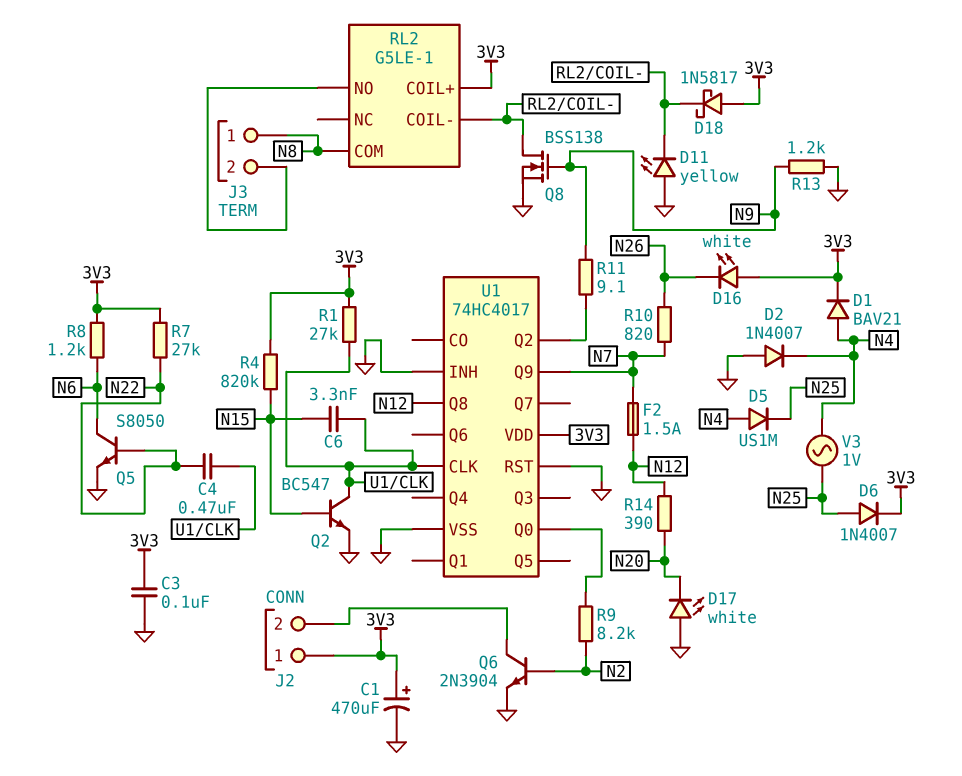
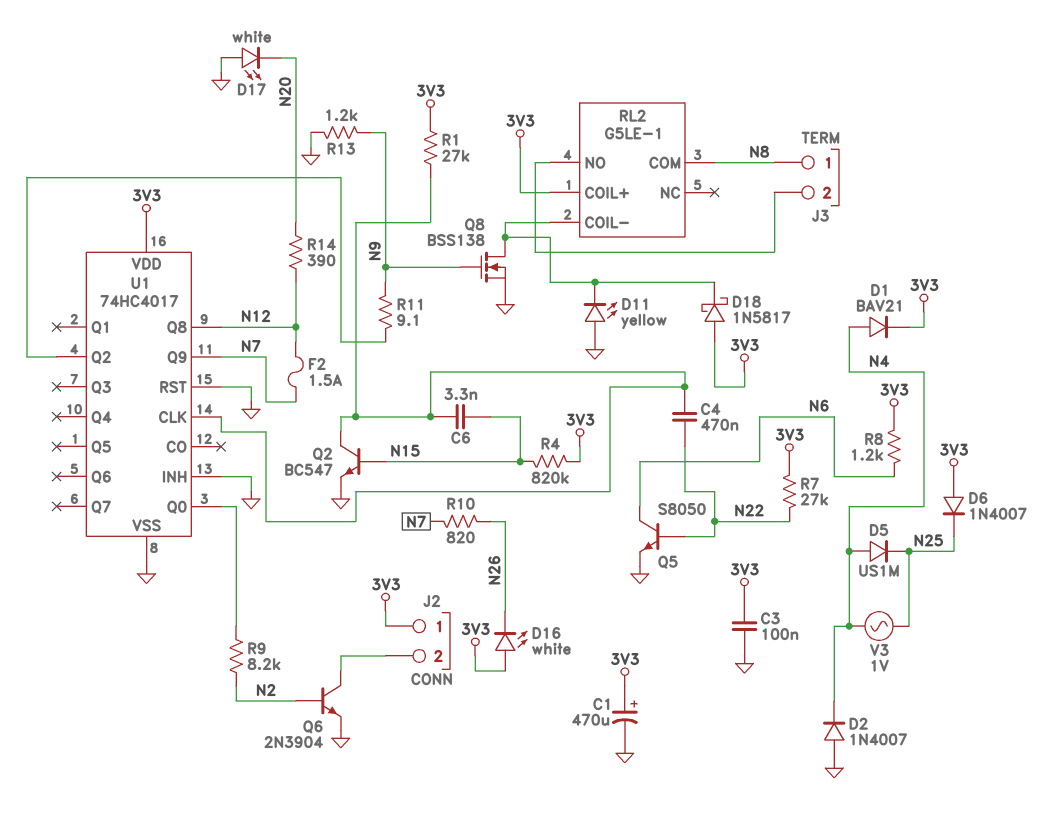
D6: diode 1N4007 (A N25, K 3V3) -> diode 1N4007 (A 3V3, K N25)

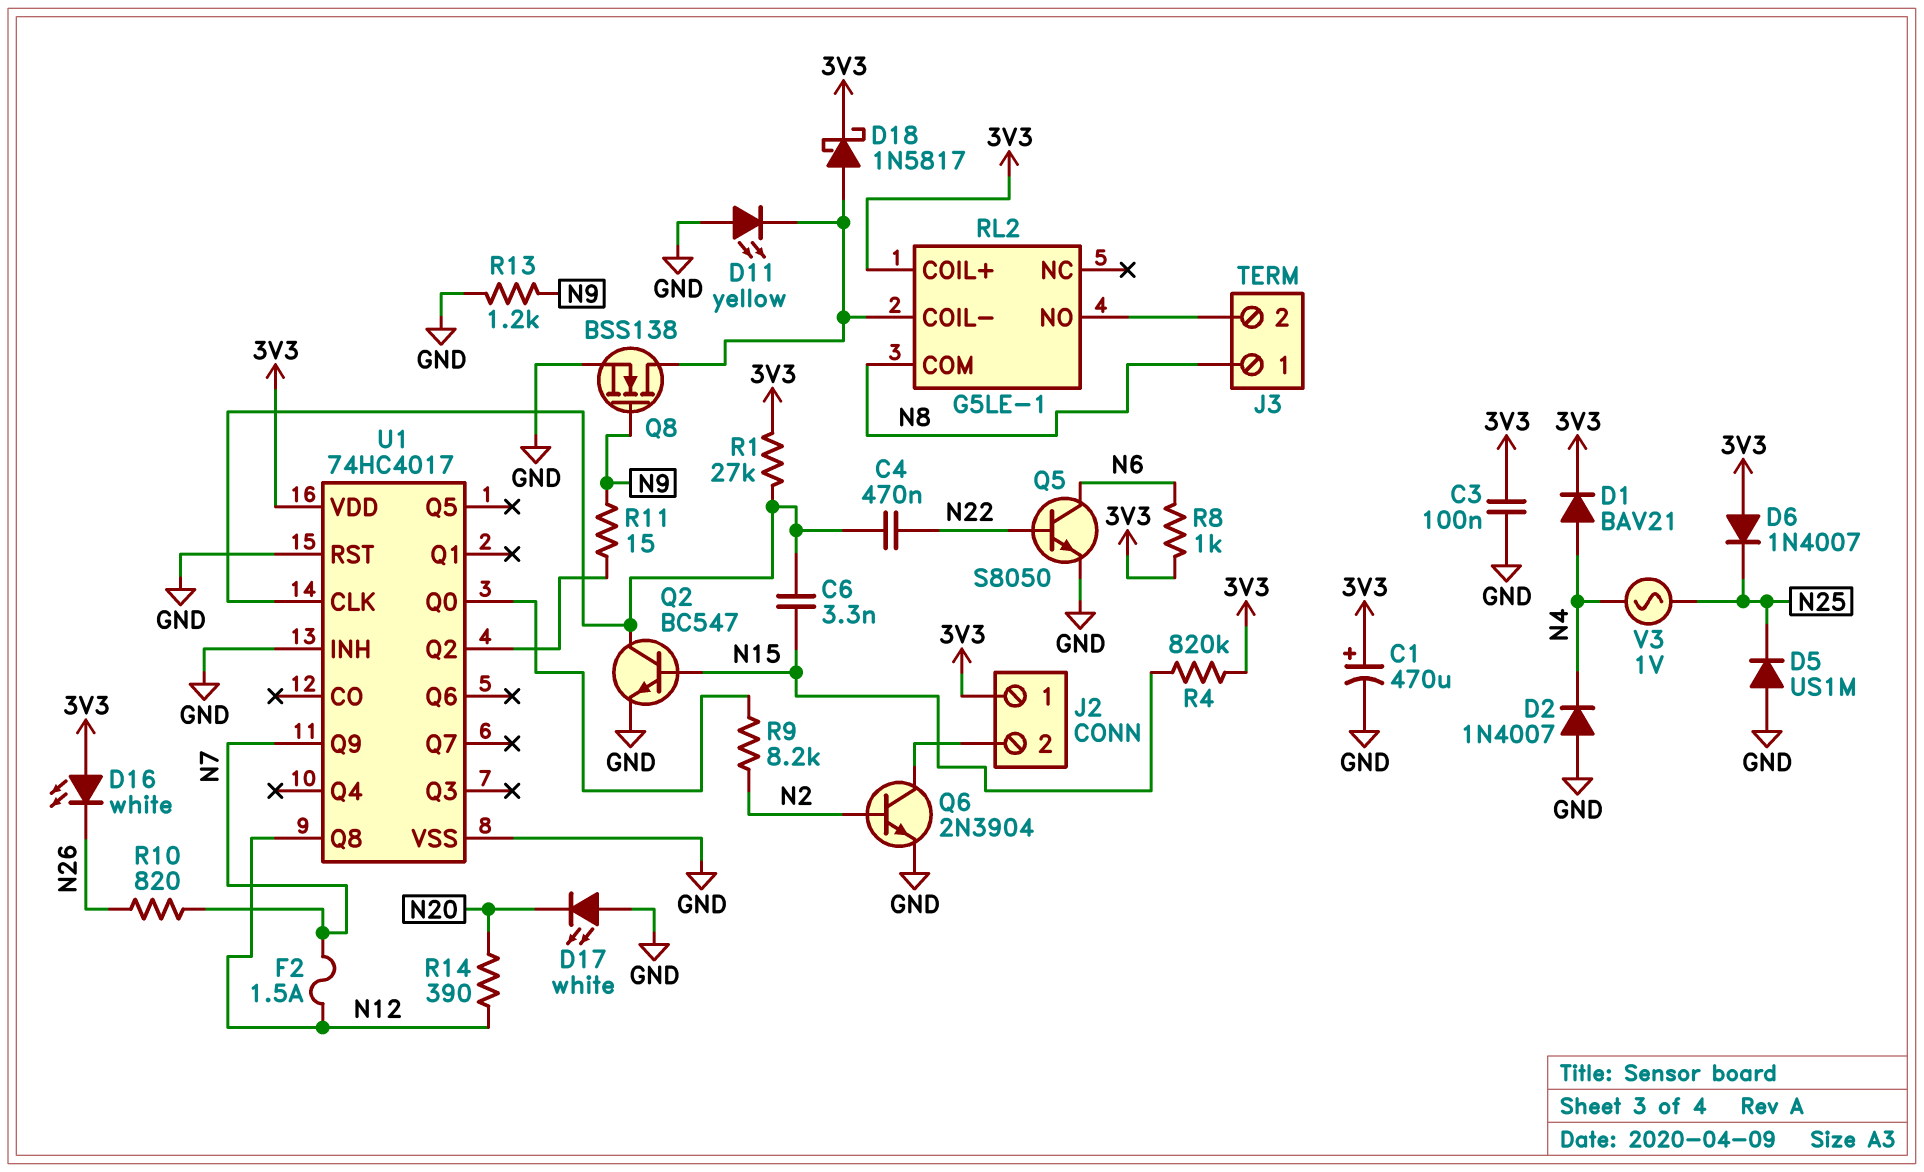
D5: diode US1M (A N4, K N25) -> diode US1M (A GND, K N25)
D18: schottky 1N5817 (A 3V3, K RL2/COIL-) -> schottky 1N5817 (A RL2/COIL-, K 3V3)
R7: 27k (3V3, N22) -> none
R8: 1.2k (3V3, N6) -> 1k (3V3, N6)
R11: 9.1 (N9, U1/Q2) -> 15 (N9, U1/Q2)

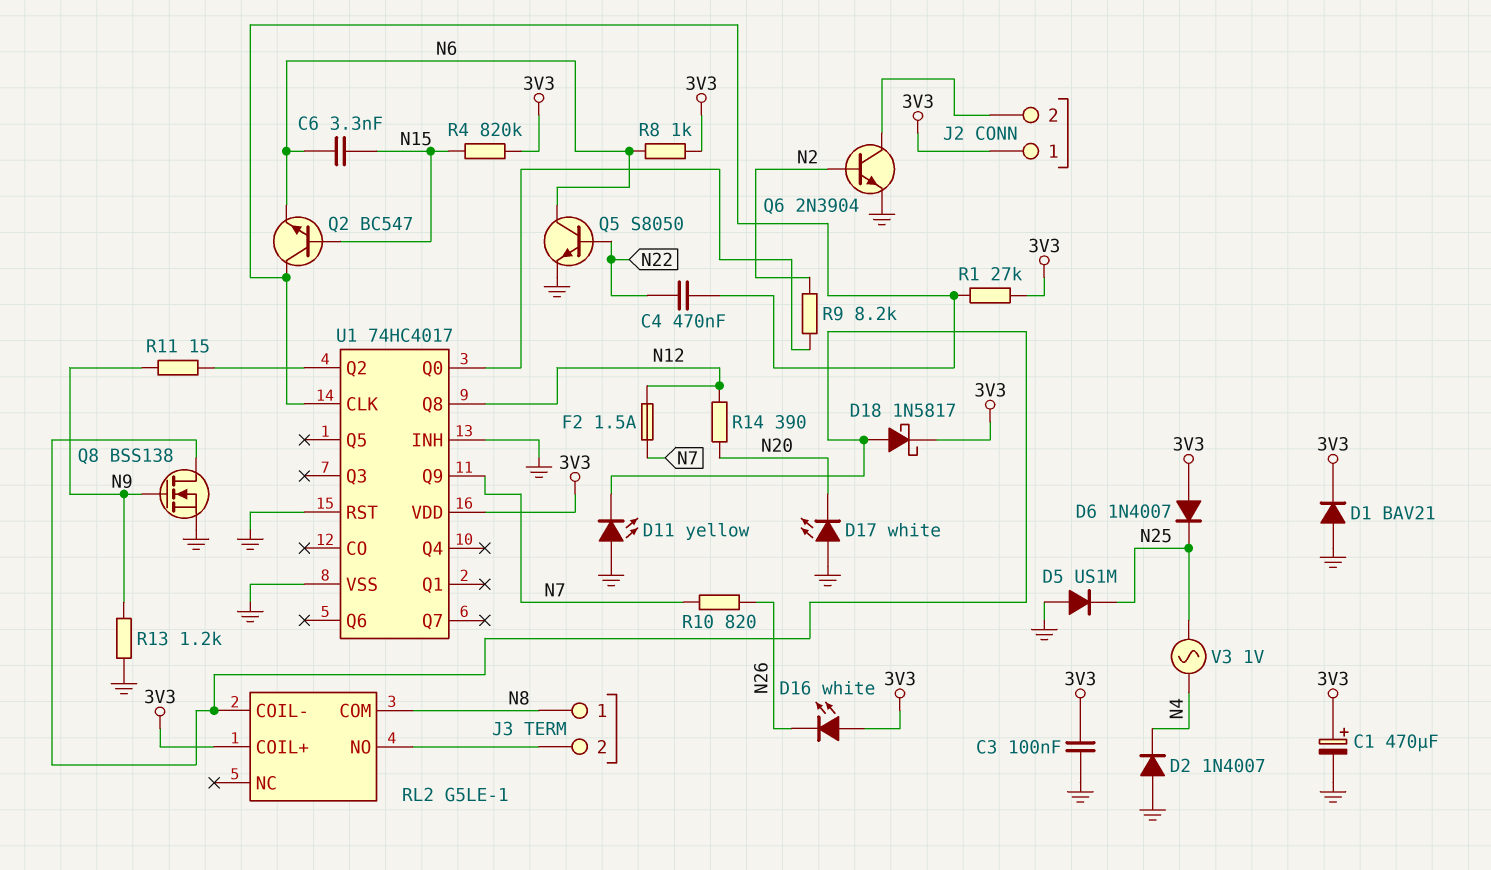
C6: 3.3nF (N15, U1/CLK) -> 3.3nF (N6, N15)
D1: diode BAV21 (A N4, K 3V3) -> diode BAV21 (A GND, K 3V3)
Q2: NPN BC547 (B N15, C U1/CLK, E GND) -> NPN BC547 (B N15, C U1/CLK, E N6)

